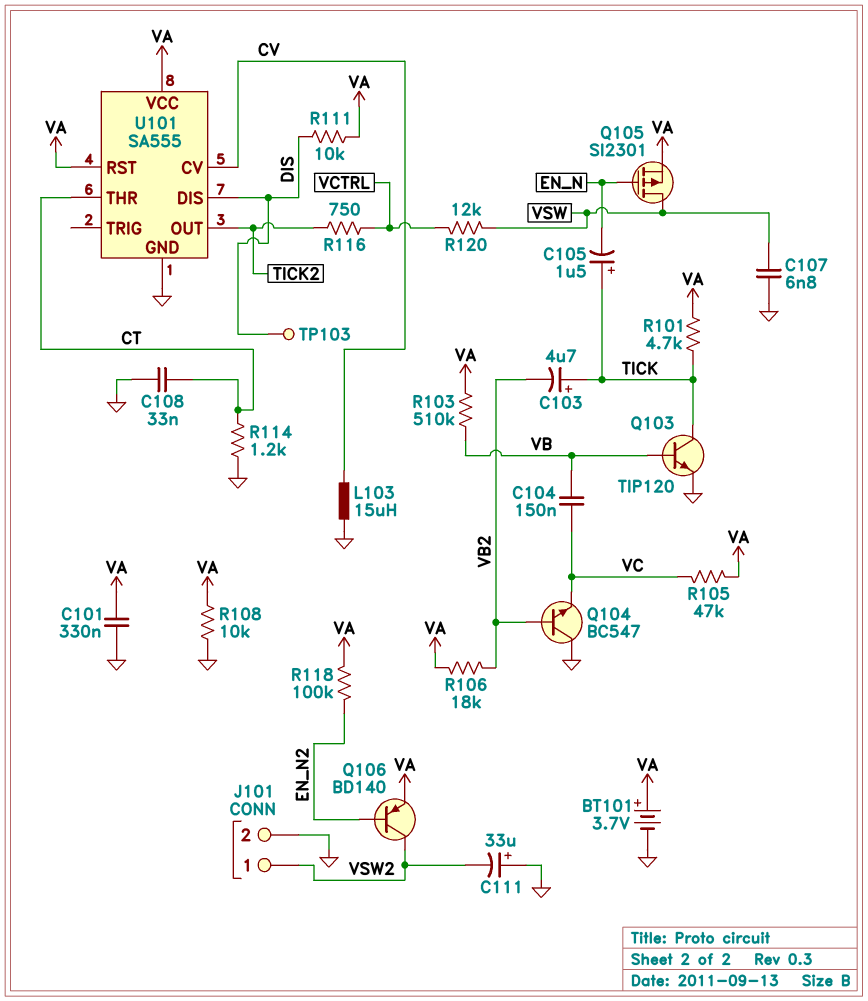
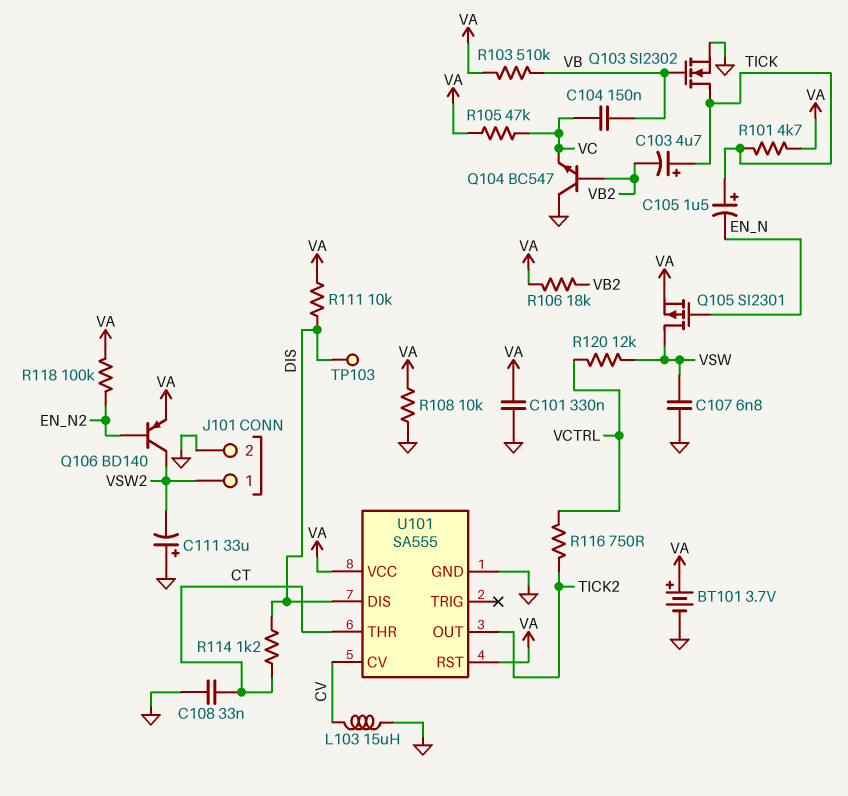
Q103: NPN TIP120 (B VB, C TICK, E GND) -> NMOS SI2302 (G VB, D TICK, S GND)
R114: 1.2k (CT, GND) -> 1.2k (CT, DIS)

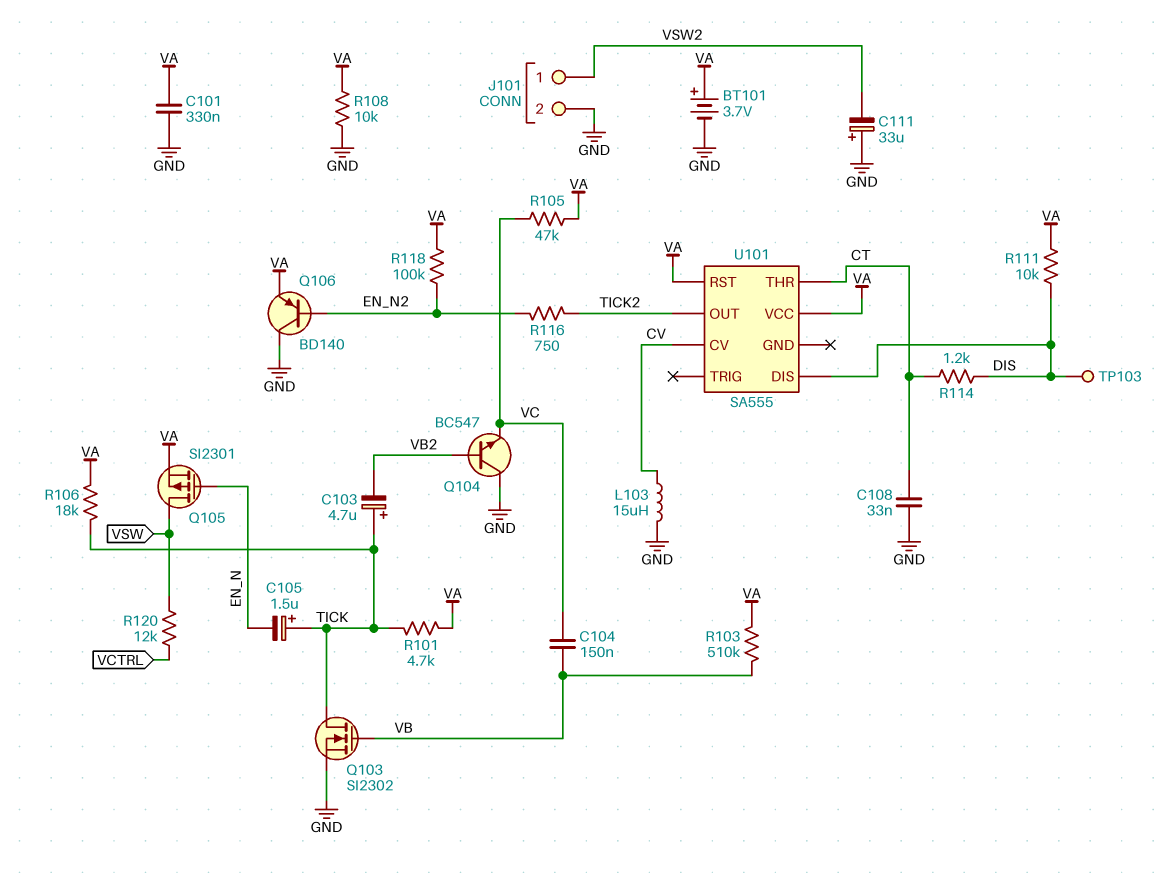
C107: 6.8nF (GND, VSW) -> none
Q106: PNP BD140 (B EN_N2, C VSW2, E VA) -> PNP BD140 (B EN_N2, C GND, E VA)
R106: 18k (VA, VB2) -> 18k (TICK, VA)
R116: 750 (TICK2, VCTRL) -> 750 (EN_N2, TICK2)
U101 pin GND: GND -> none

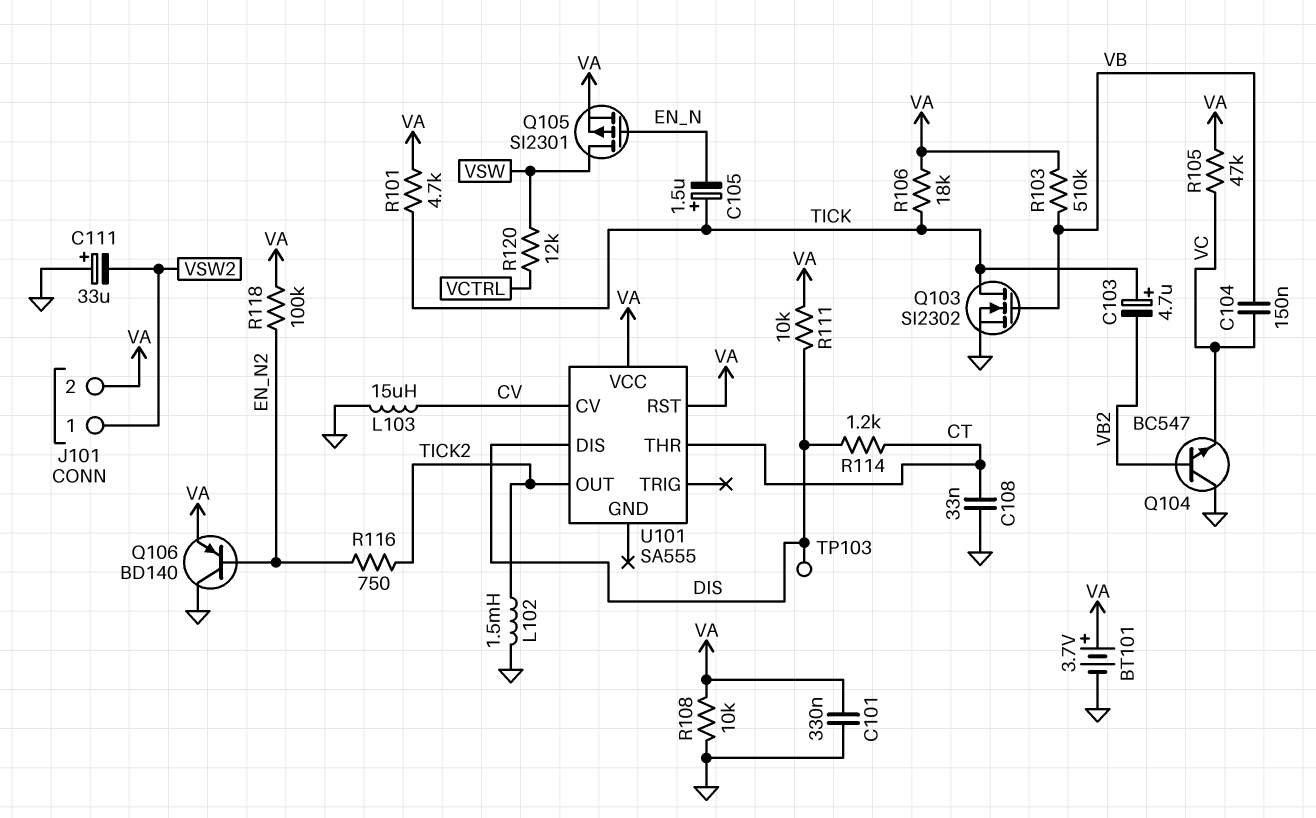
J101 pin 2: GND -> VA
L102: none -> 1.5mH (GND, TICK2)

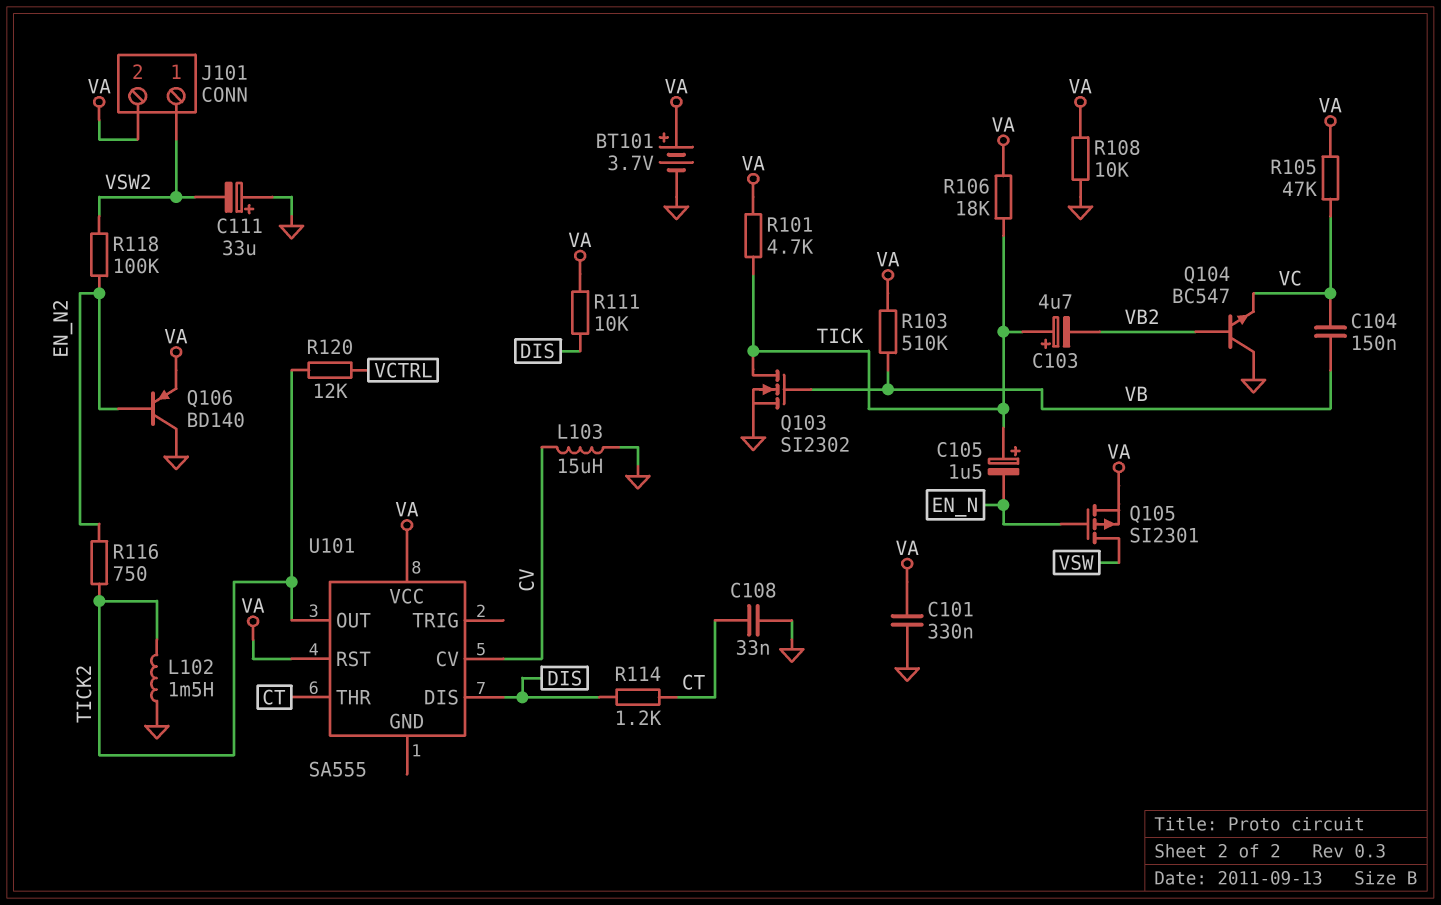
R118: 100k (EN_N2, VA) -> 100k (EN_N2, VSW2)
R120: 12k (VCTRL, VSW) -> 12k (TICK2, VCTRL)
TP103: test point (DIS) -> none

